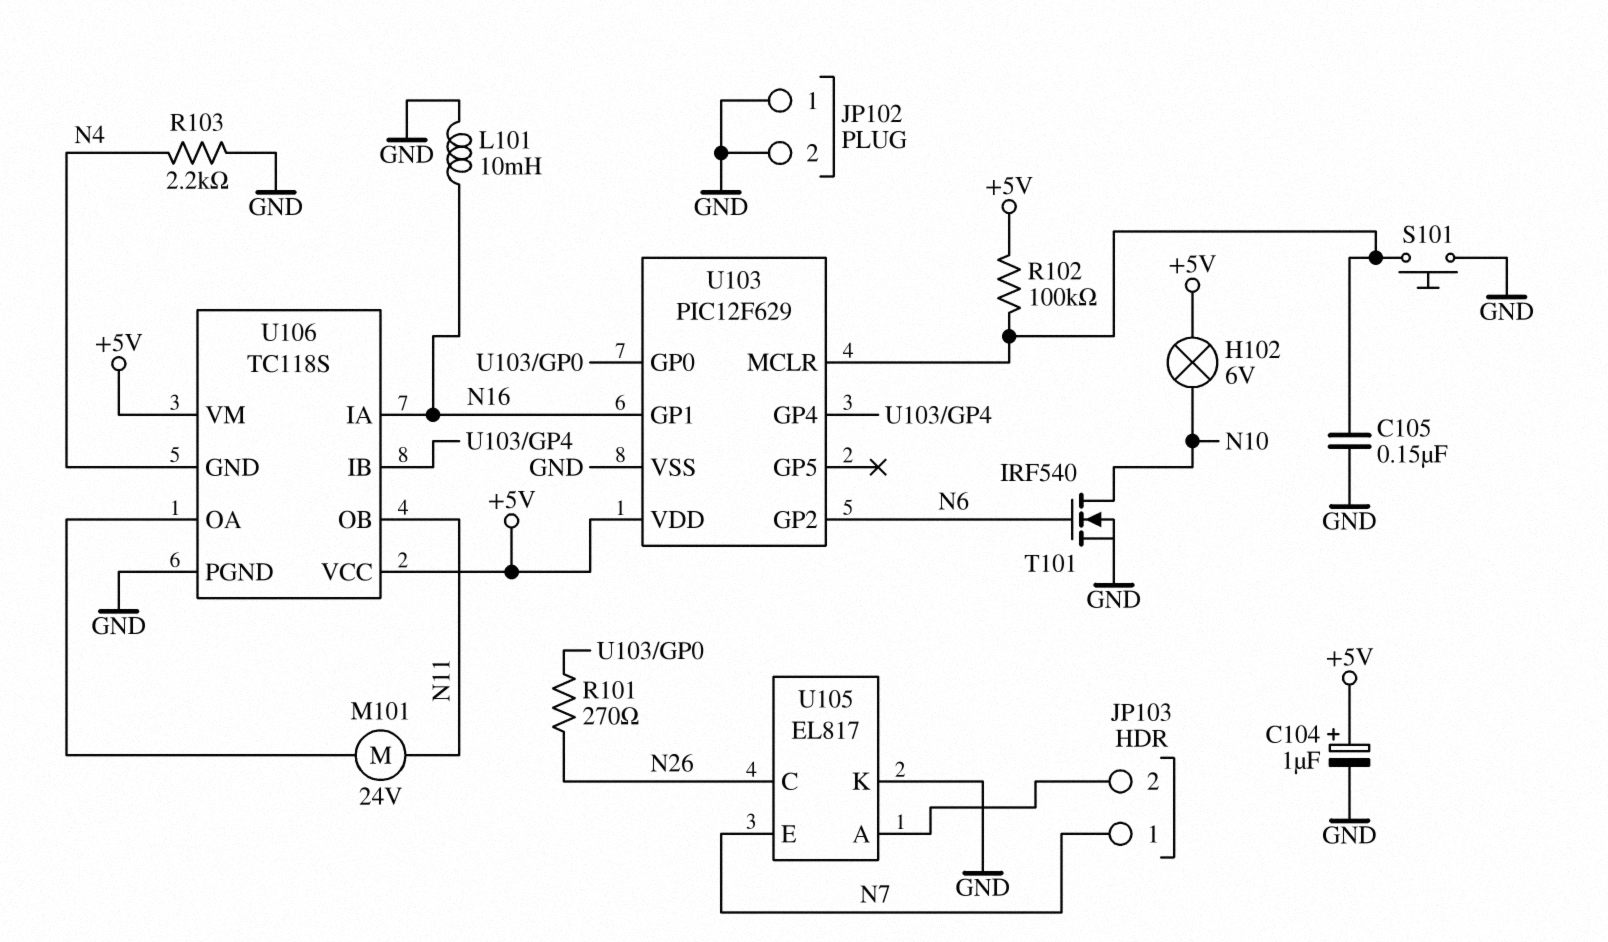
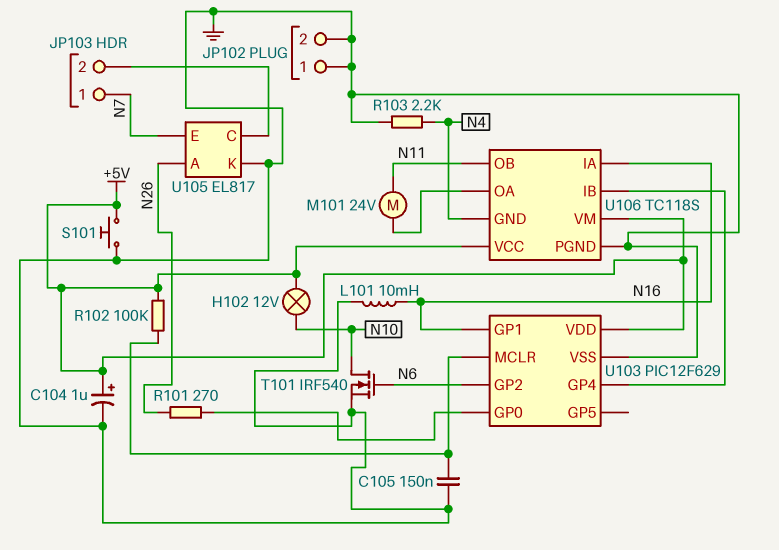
H102: lamp 6V (+5V, N10) -> lamp 12V (+5V, N10)
S101: button (GND, U103/MCLR) -> button (+5V, GND)
U105 pin A: JP103/2 -> N26
U105 pin C: N26 -> JP103/2

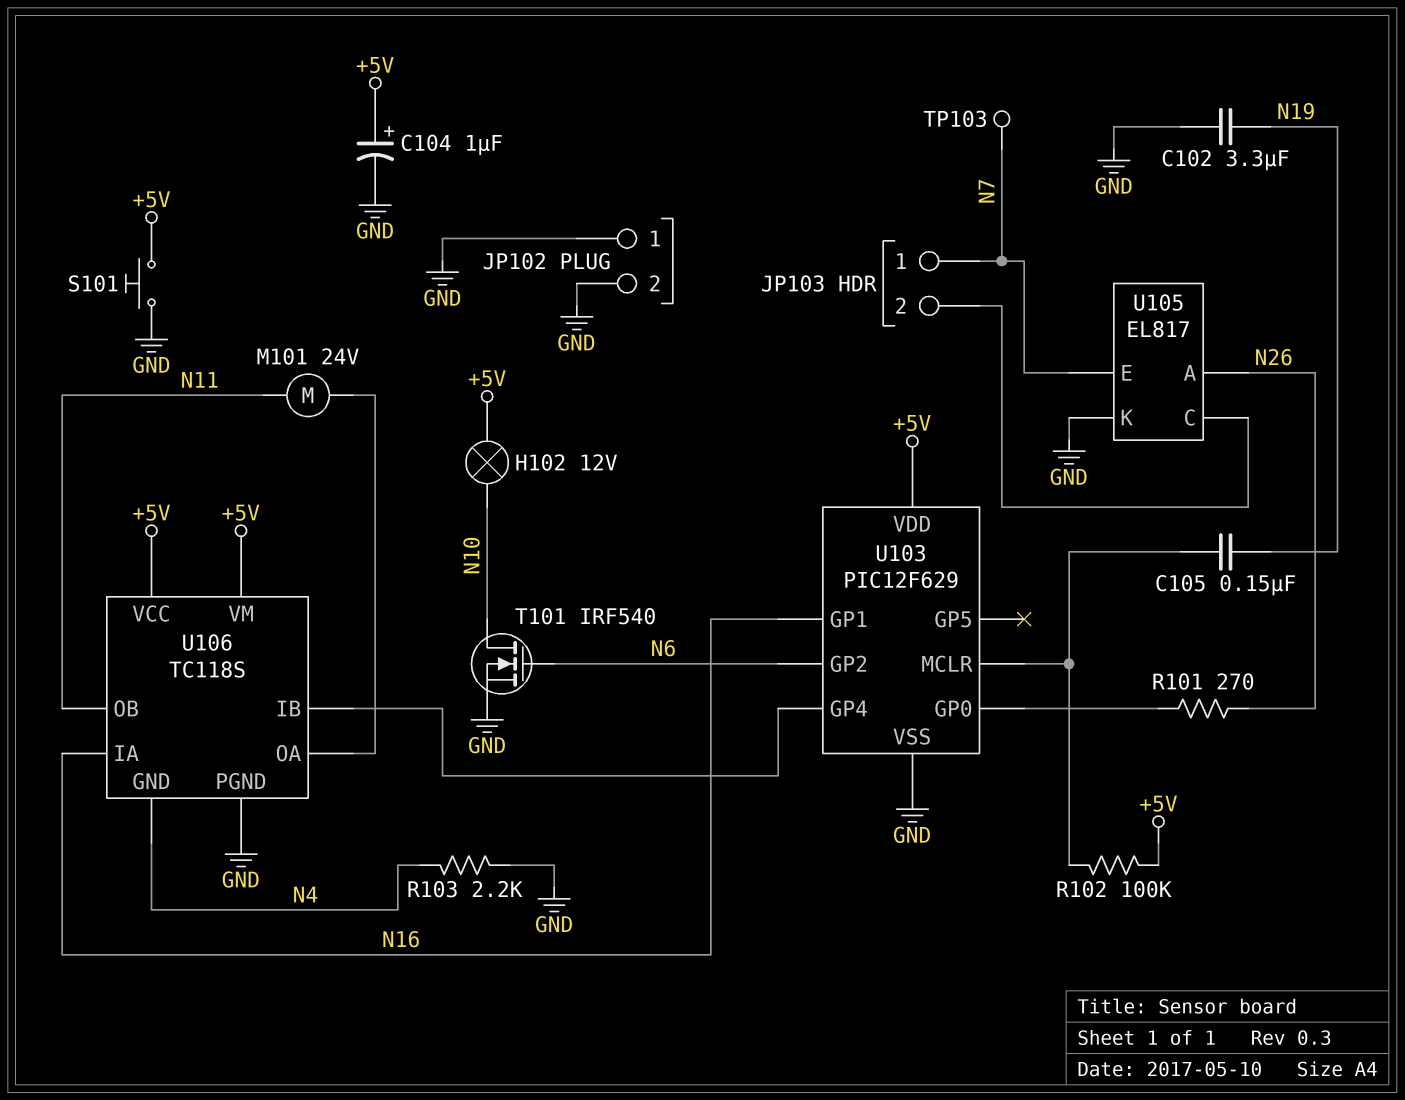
C102: none -> 3.3uF (GND, N19)
C105: 150nF (GND, U103/MCLR) -> 150nF (N19, U103/MCLR)
L101: 10mH (GND, N16) -> none
TP103: none -> test point (N7)

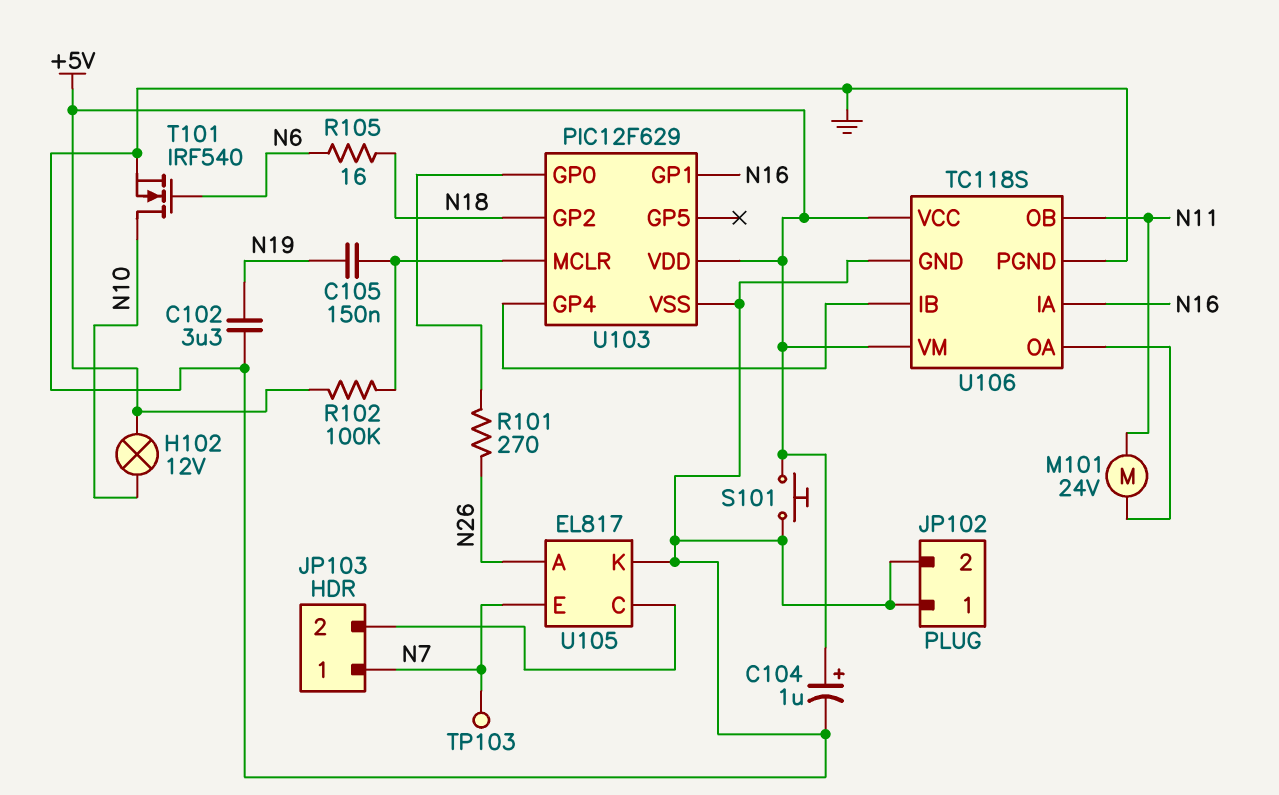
R103: 2.2k (GND, N4) -> none
R105: none -> 16 (N6, N18)
U103 pin GP2: N6 -> N18
U106 pin GND: N4 -> GND

